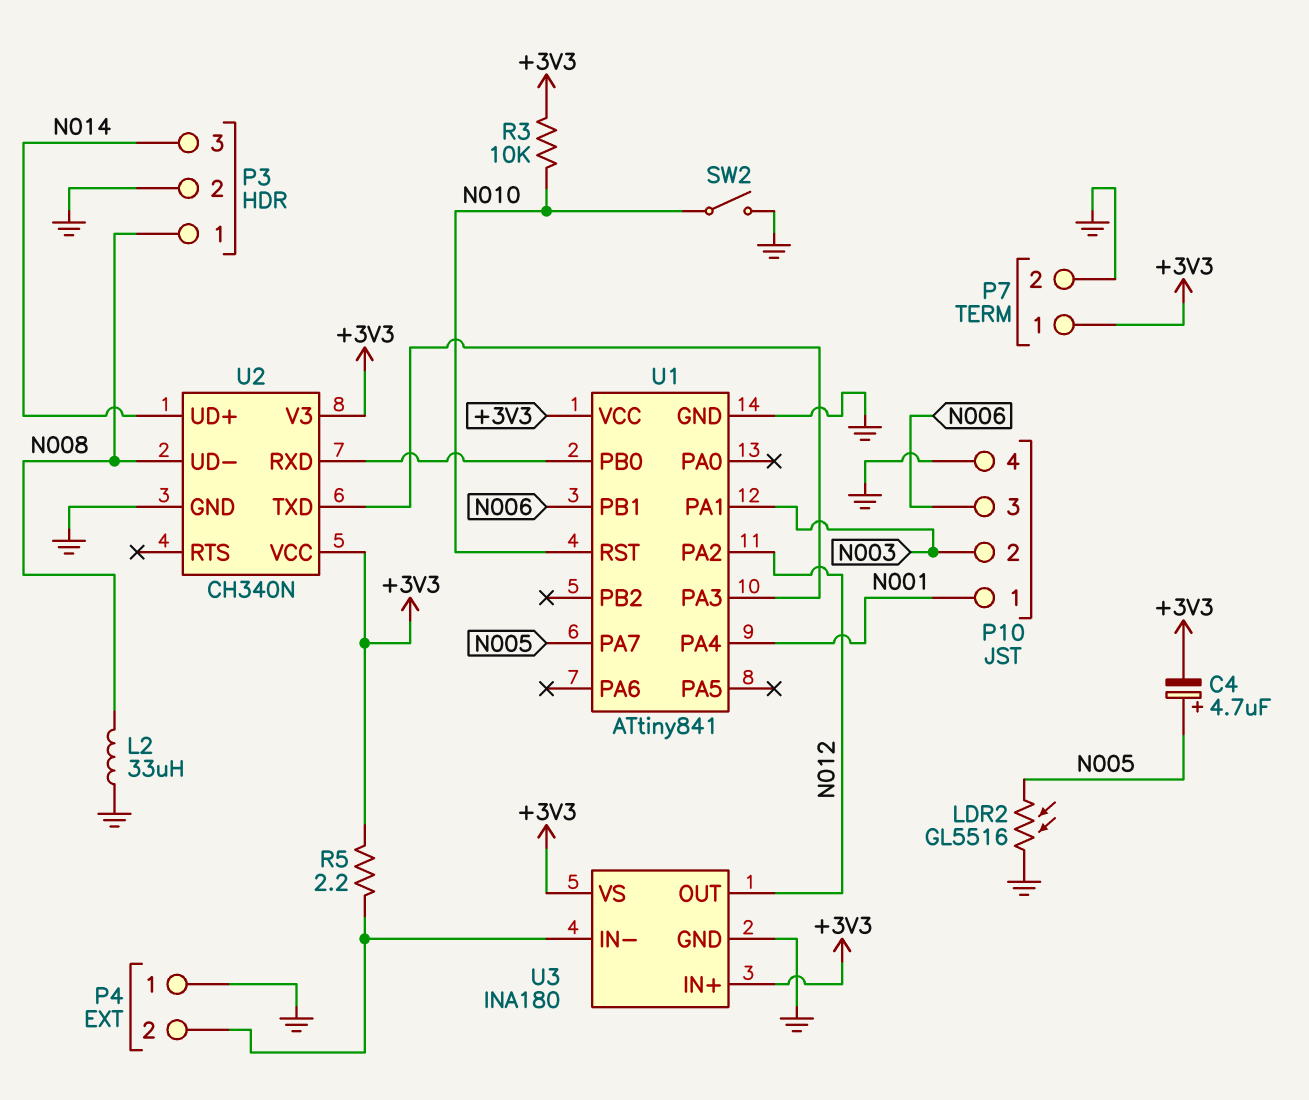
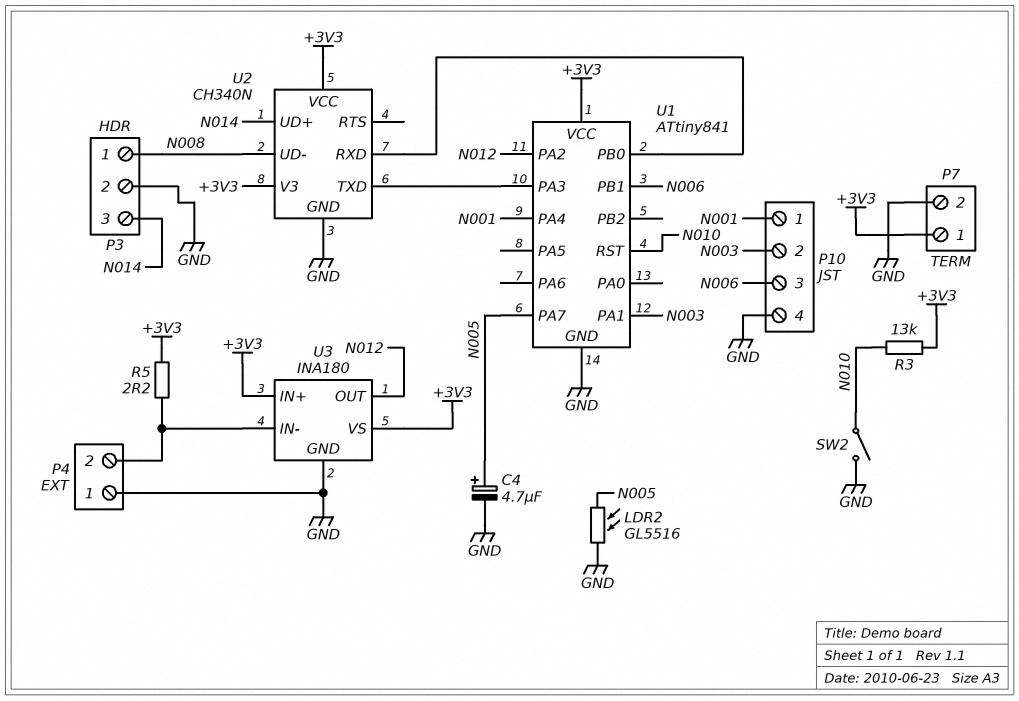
C4: 4.7uF (plus N005, minus +3V3) -> 4.7uF (plus N005, minus GND)
L2: 33uH (GND, N008) -> none
R3: 10k (+3V3, N010) -> 13k (+3V3, N010)

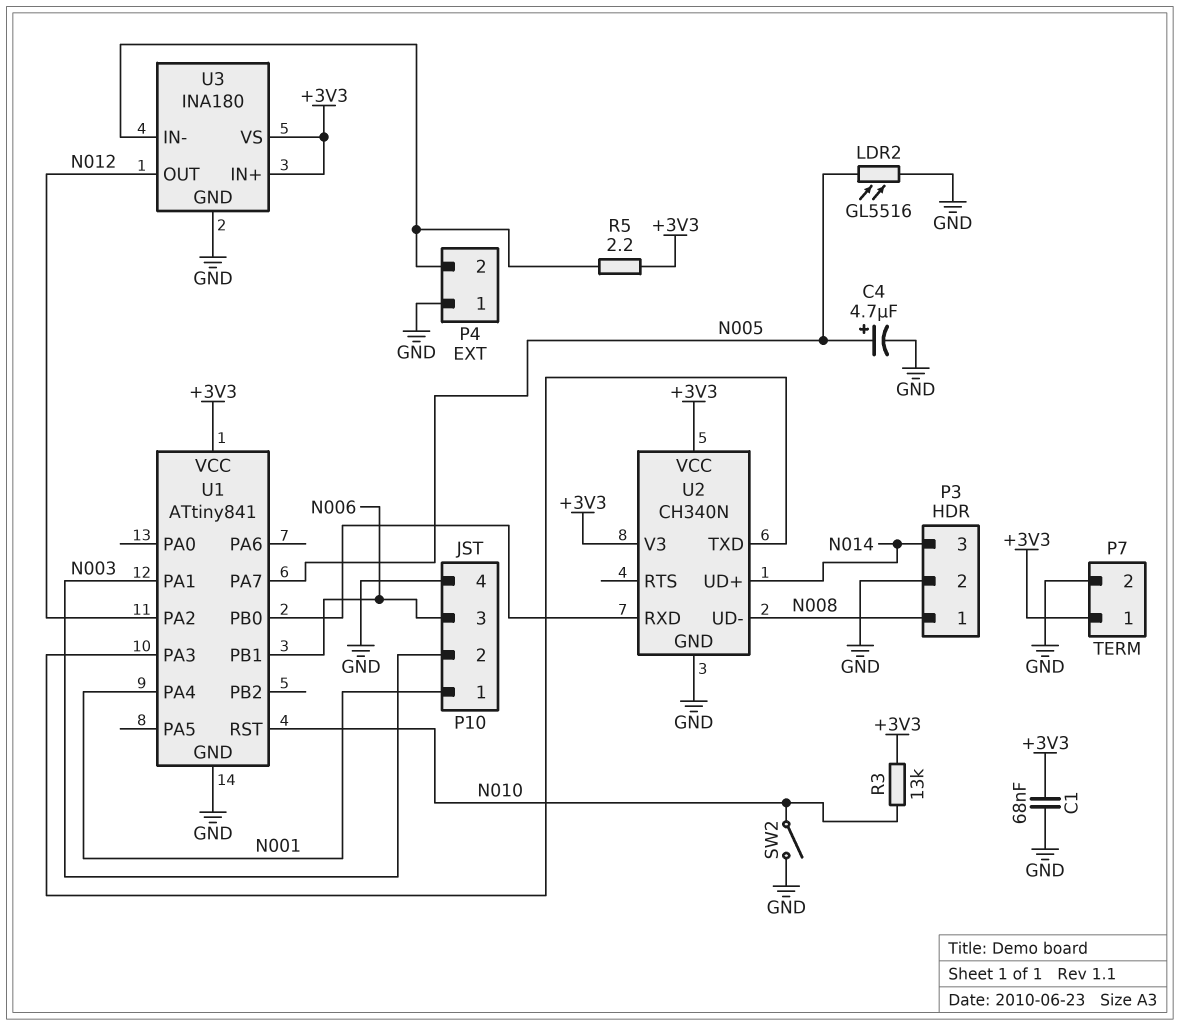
C1: none -> 68nF (+3V3, GND)

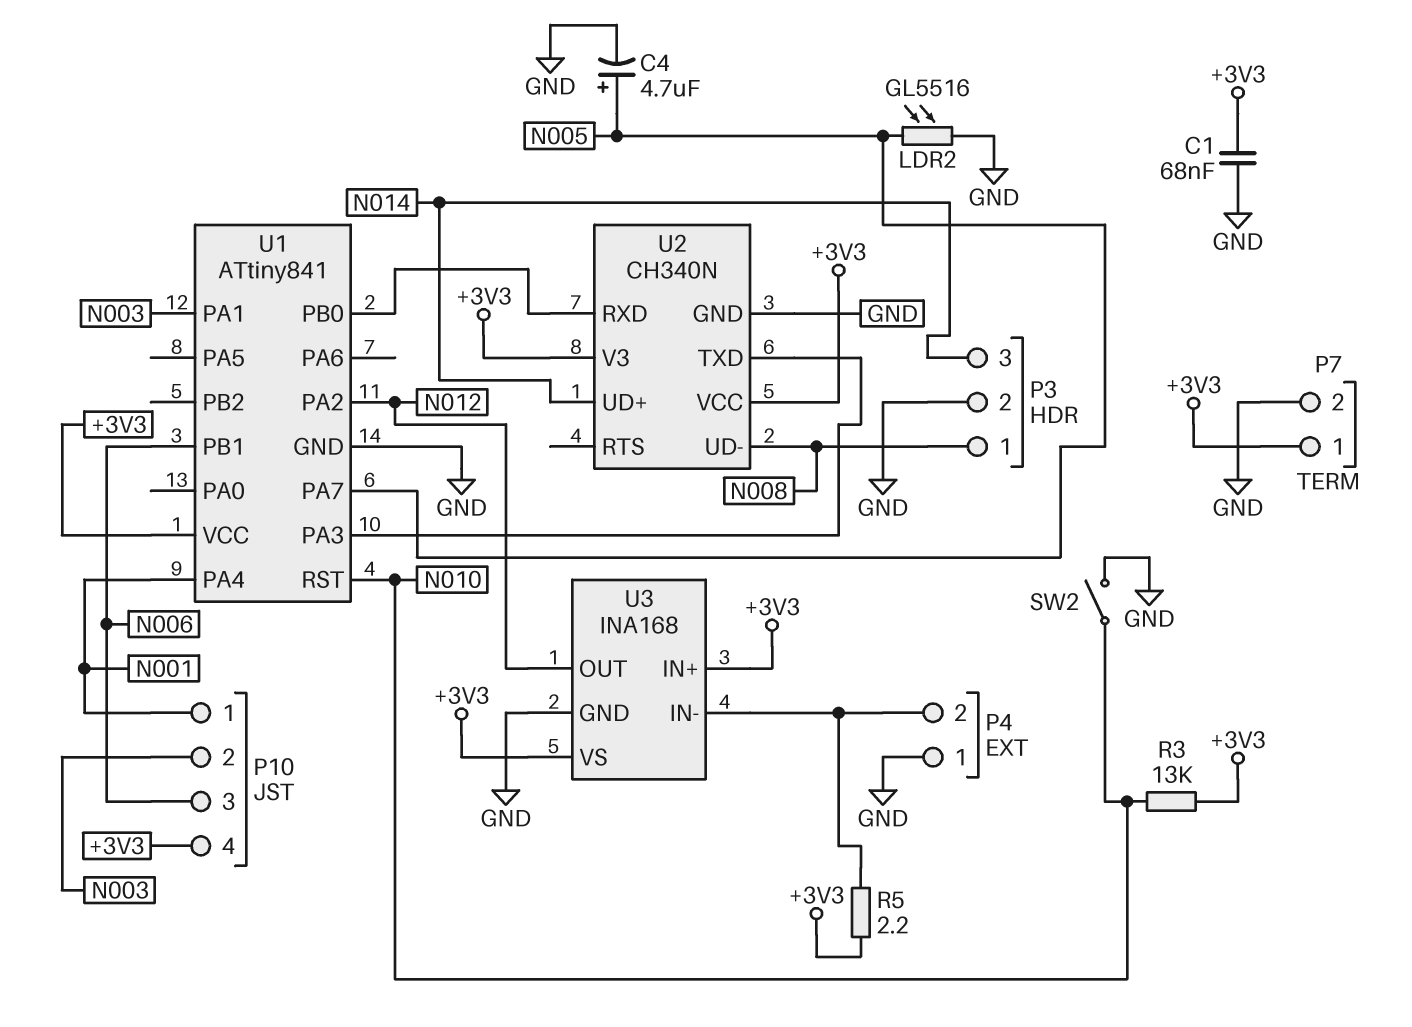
P10 pin 4: GND -> +3V3
U3: INA180 -> INA168

